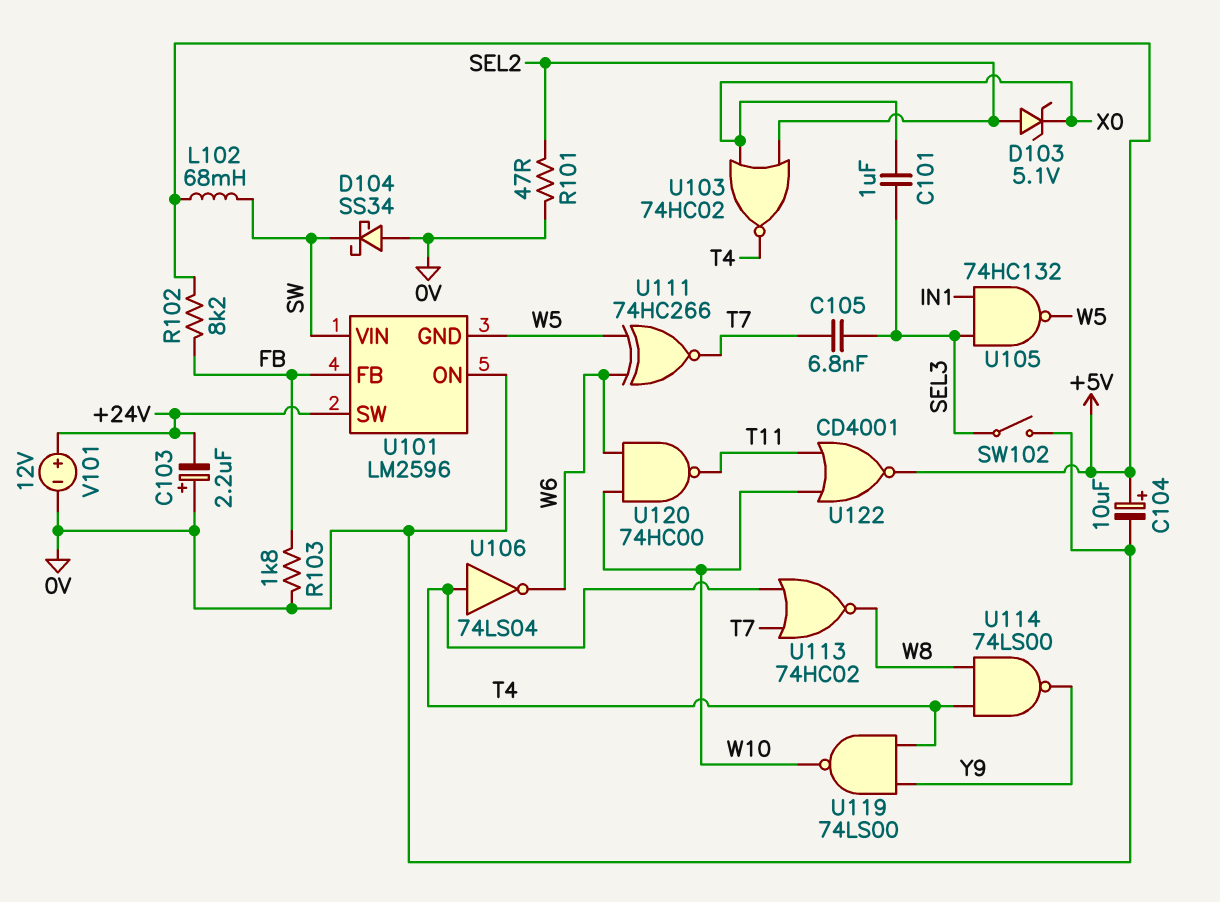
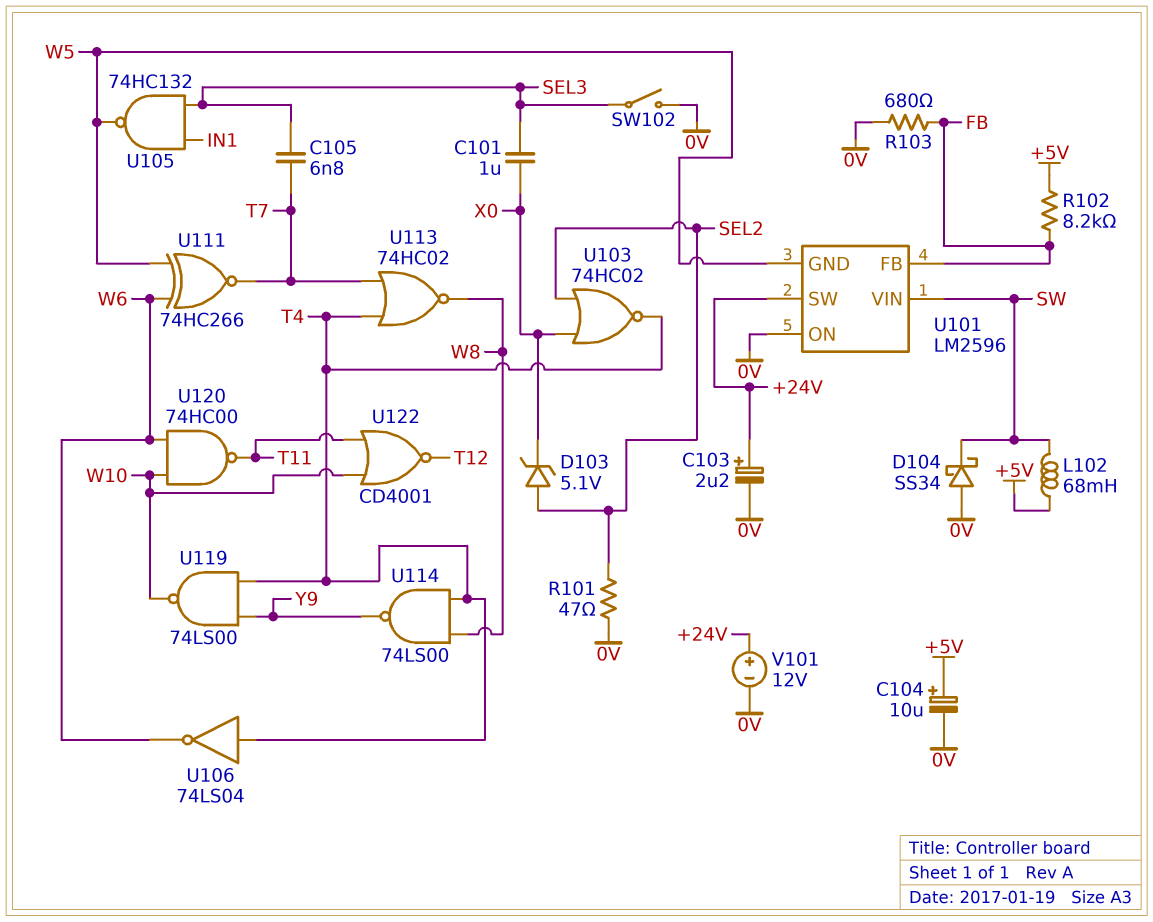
C103: 2.2uF (plus 0V, minus +24V) -> 2.2uF (plus +24V, minus 0V)
R103: 1.8k (0V, FB) -> 680 (0V, FB)
U122: NOR CD4001 (in T11, in W10, out +5V) -> NOR CD4001 (in T11, in W10, out T12)

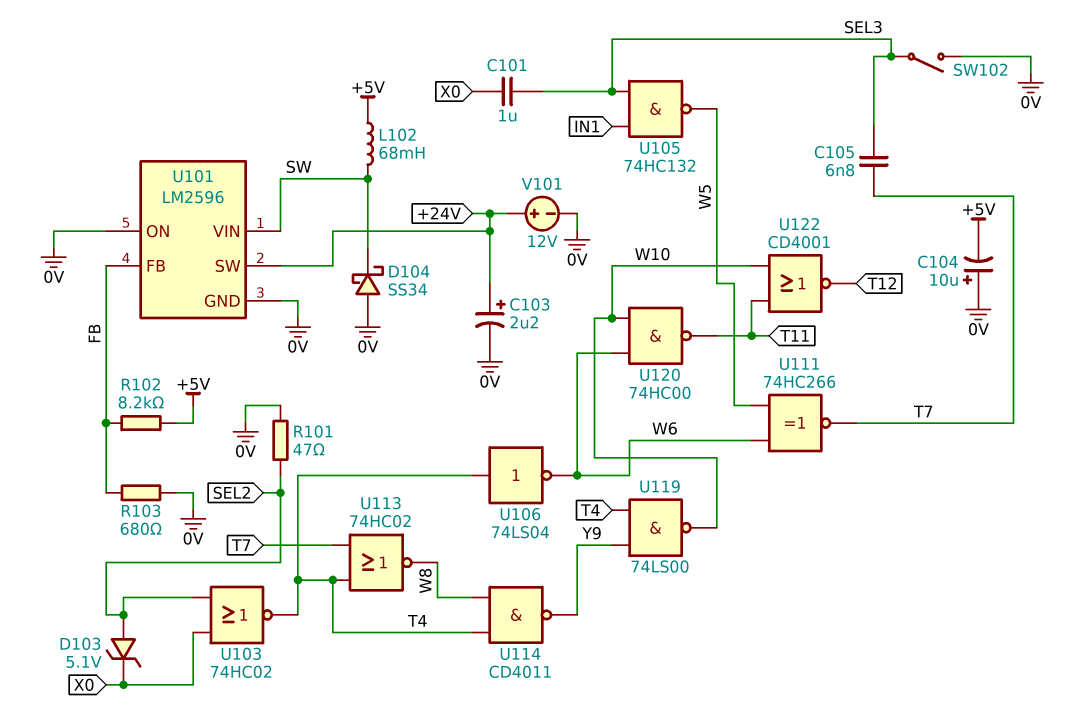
C104: 10uF (plus +5V, minus 0V) -> 10uF (plus 0V, minus +5V)
U101 pin GND: W5 -> 0V
U114: NAND 74LS00 (in T4, in W8, out Y9) -> NAND CD4011 (in T4, in W8, out Y9)

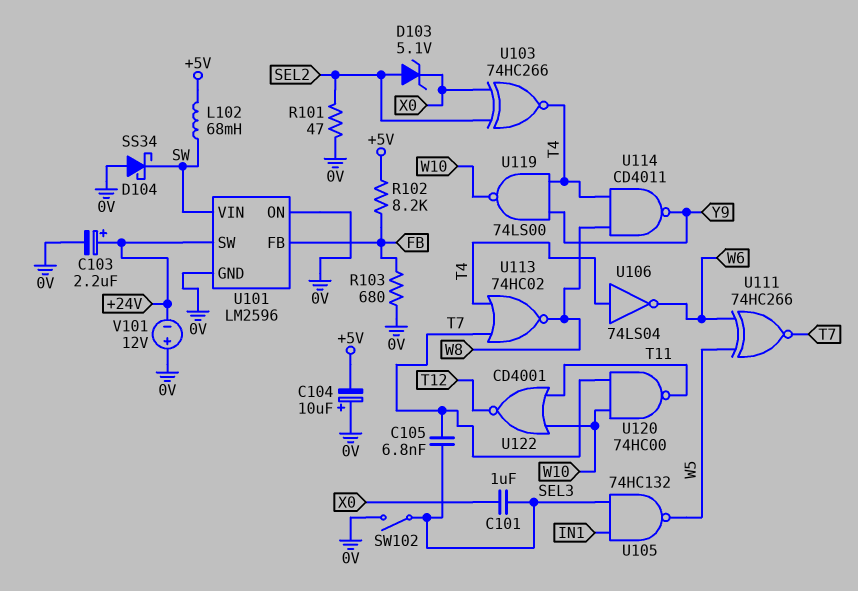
U103: NOR 74HC02 (in SEL2, in X0, out T4) -> XNOR 74HC266 (in SEL2, in X0, out T4)
U120: NAND 74HC00 (in W6, in W10, out T11) -> NAND 74HC00 (in T7, in W10, out T11)
V101: 12V (plus +24V, minus 0V) -> 12V (plus 0V, minus +24V)

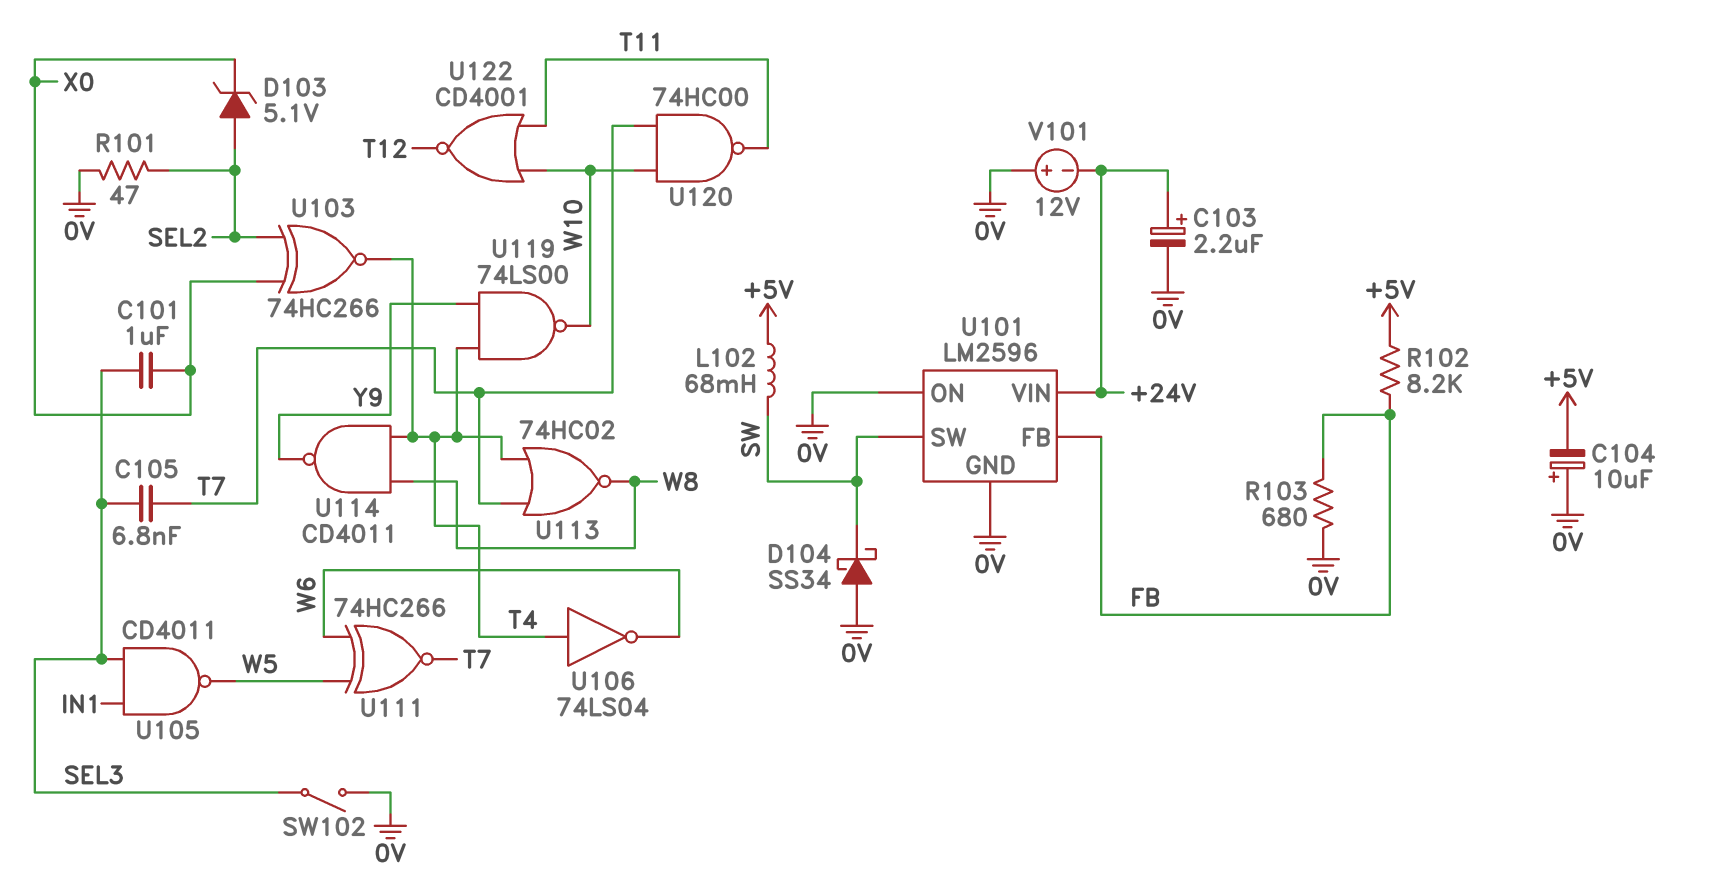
U101 pin SW: +24V -> SW
U101 pin VIN: SW -> +24V
U105: NAND 74HC132 (in IN1, in SEL3, out W5) -> NAND CD4011 (in IN1, in SEL3, out W5)

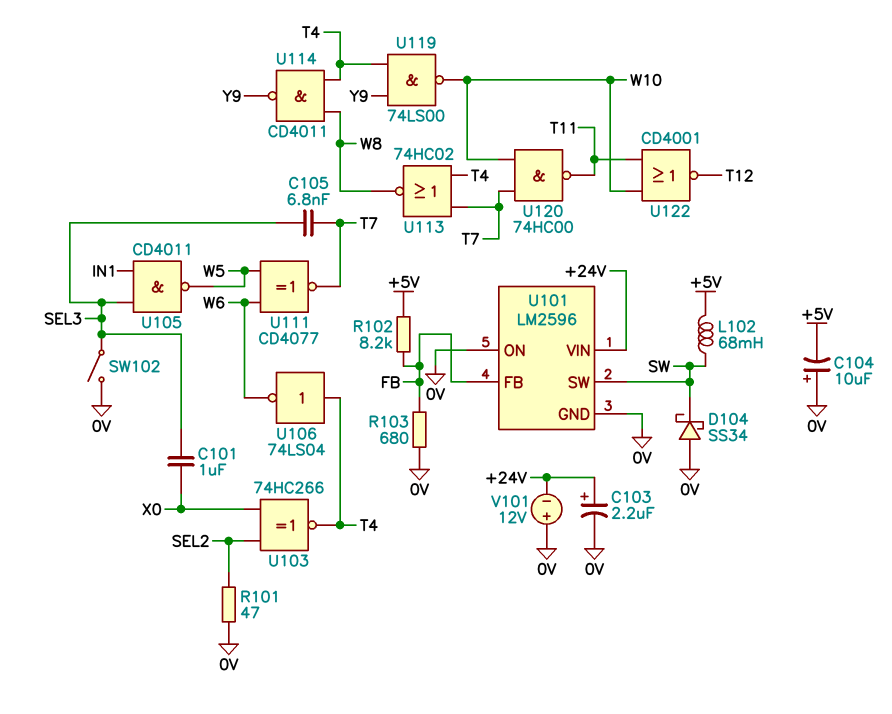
D103: zener 5.1V (A SEL2, K X0) -> none
U111: XNOR 74HC266 (in W5, in W6, out T7) -> XNOR CD4077 (in W5, in W6, out T7)

